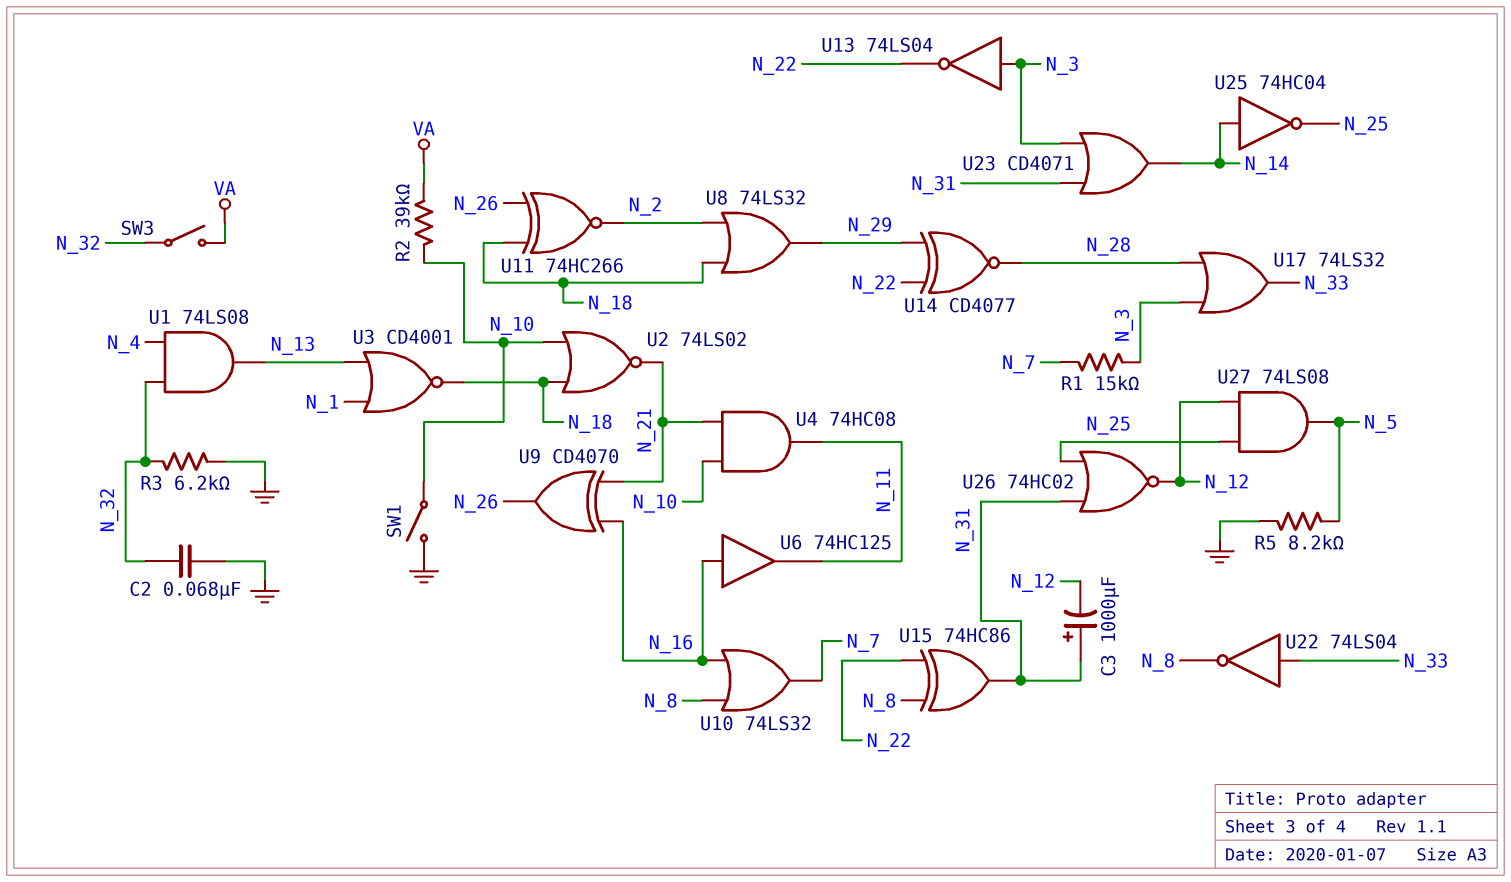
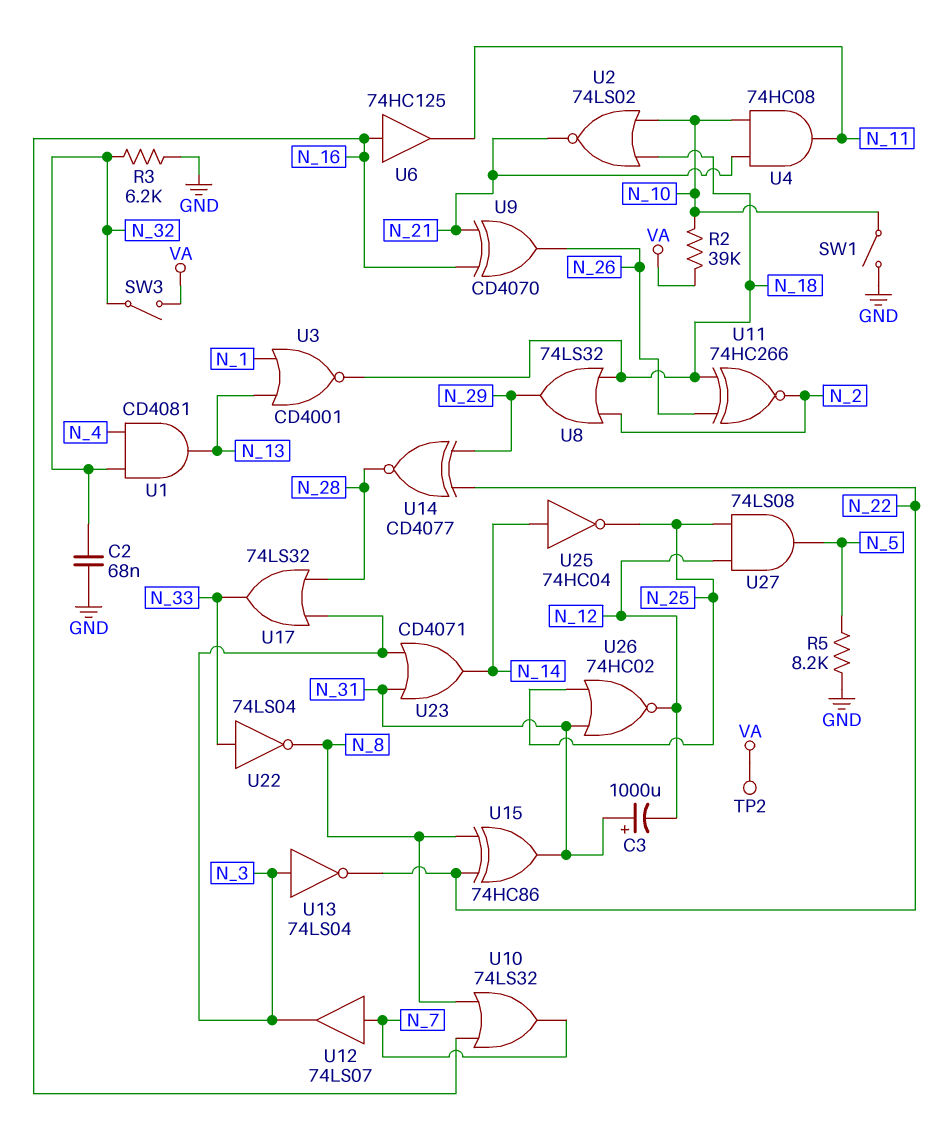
R1: 15k (N_3, N_7) -> none
TP2: none -> test point (VA)
U1: AND 74LS08 (in N_4, in N_32, out N_13) -> AND CD4081 (in N_4, in N_32, out N_13)
U12: none -> buffer 74LS07 (in N_7, out N_3)

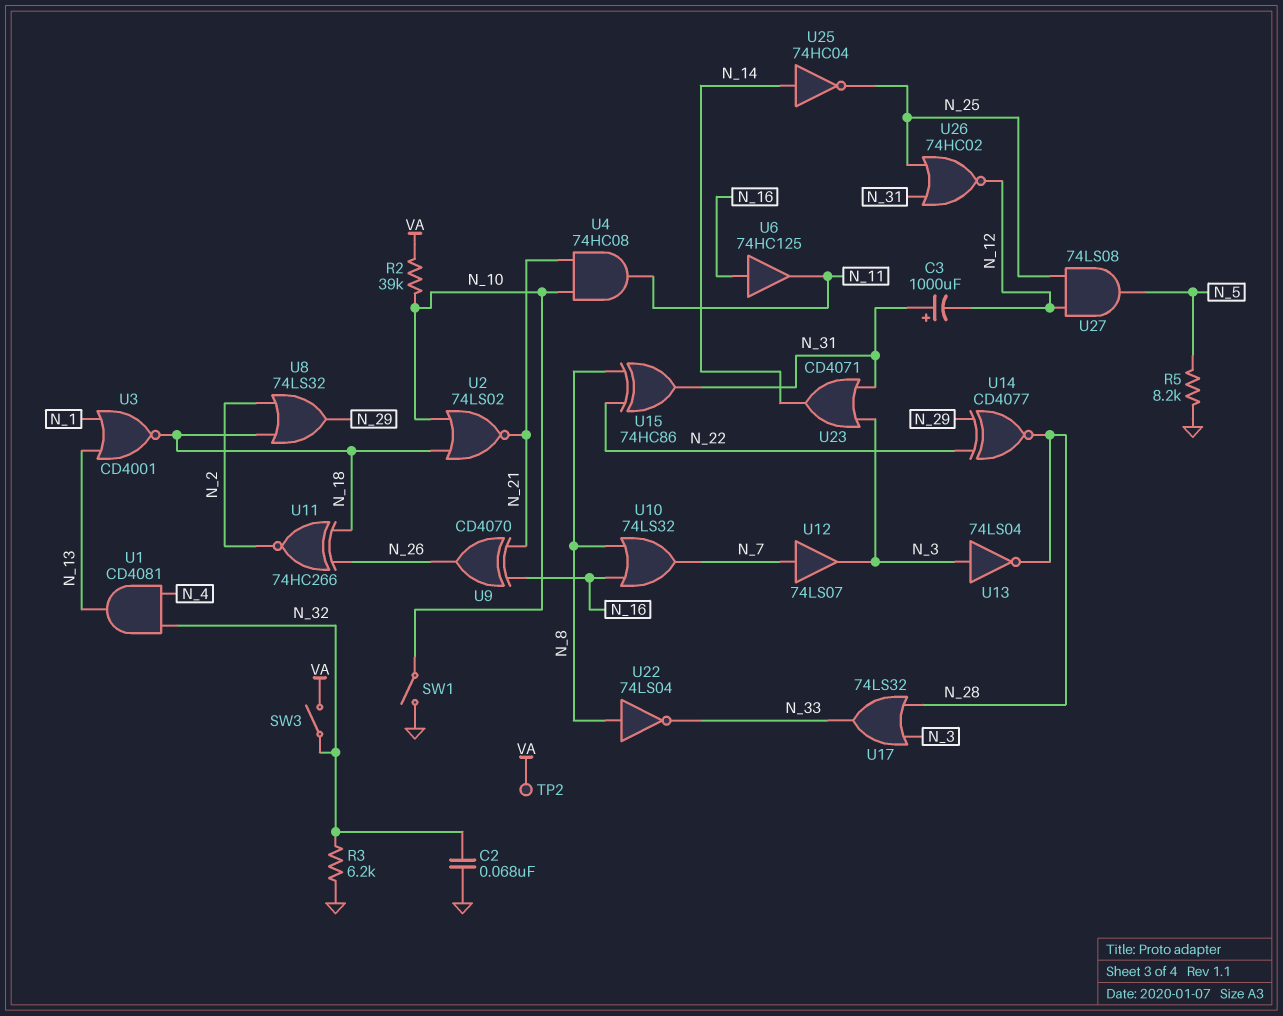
U13: NOT 74LS04 (in N_3, out N_22) -> NOT 74LS04 (in N_3, out N_28)
U22: NOT 74LS04 (in N_33, out N_8) -> NOT 74LS04 (in N_8, out N_33)

